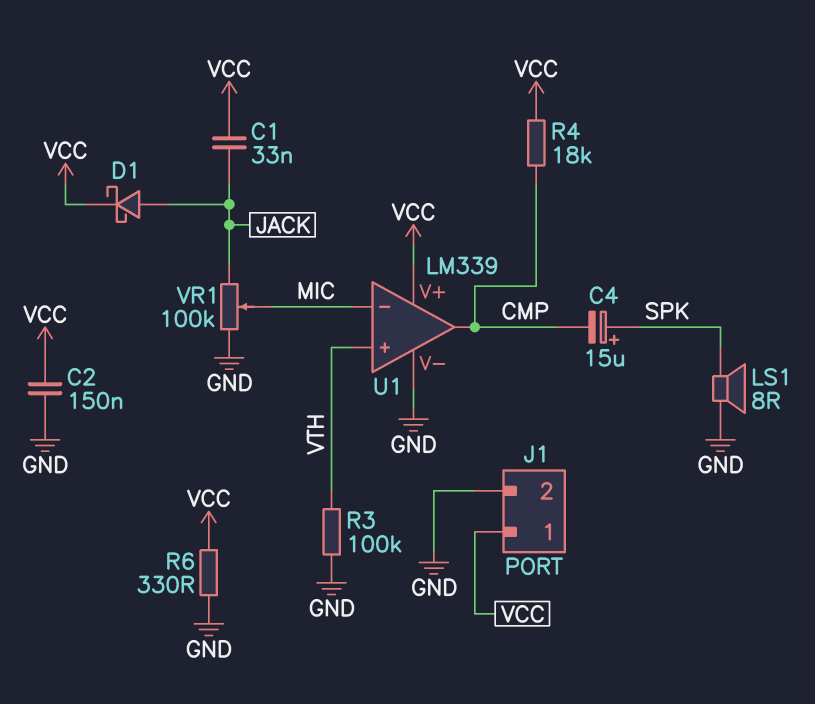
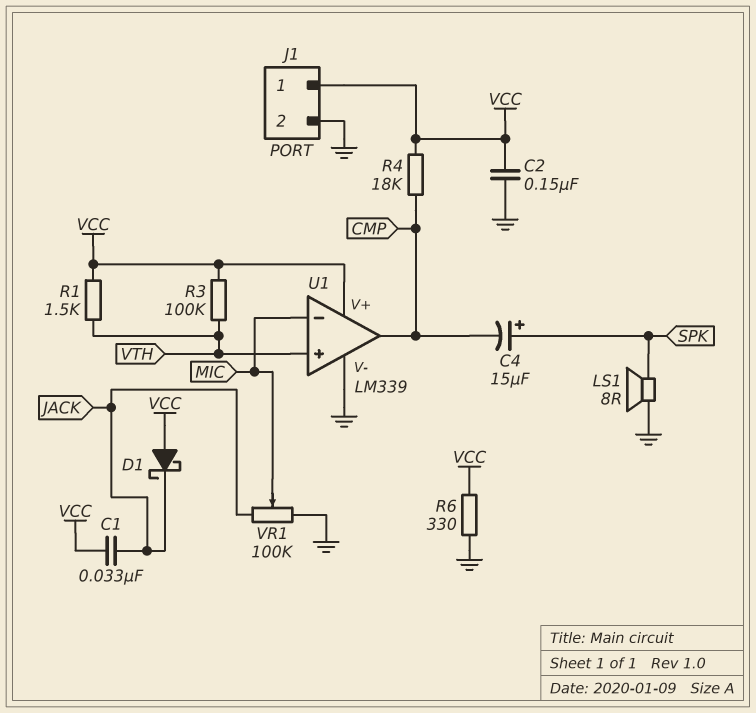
D1: schottky (A JACK, K VCC) -> schottky (A VCC, K JACK)
R1: none -> 1.5k (VCC, VTH)
R3: 100k (GND, VTH) -> 100k (VCC, VTH)

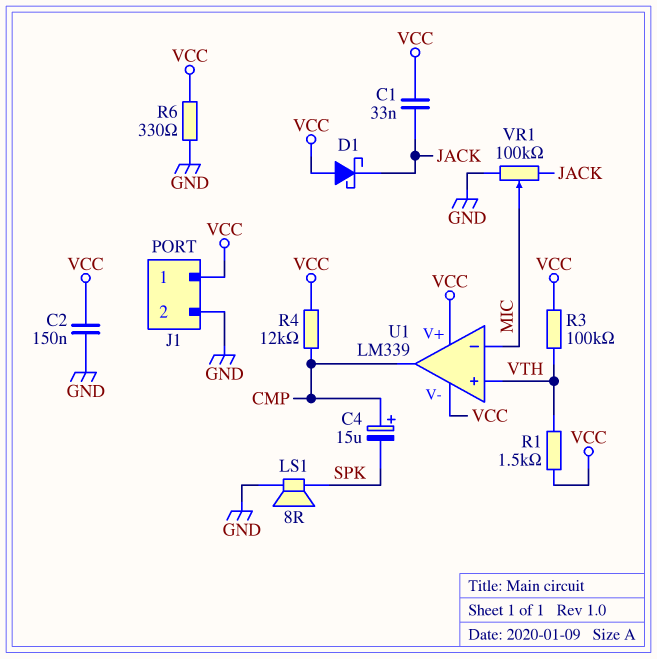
C4: 15uF (plus SPK, minus CMP) -> 15uF (plus CMP, minus SPK)
R4: 18k (CMP, VCC) -> 12k (CMP, VCC)
U1 pin V-: GND -> VCC

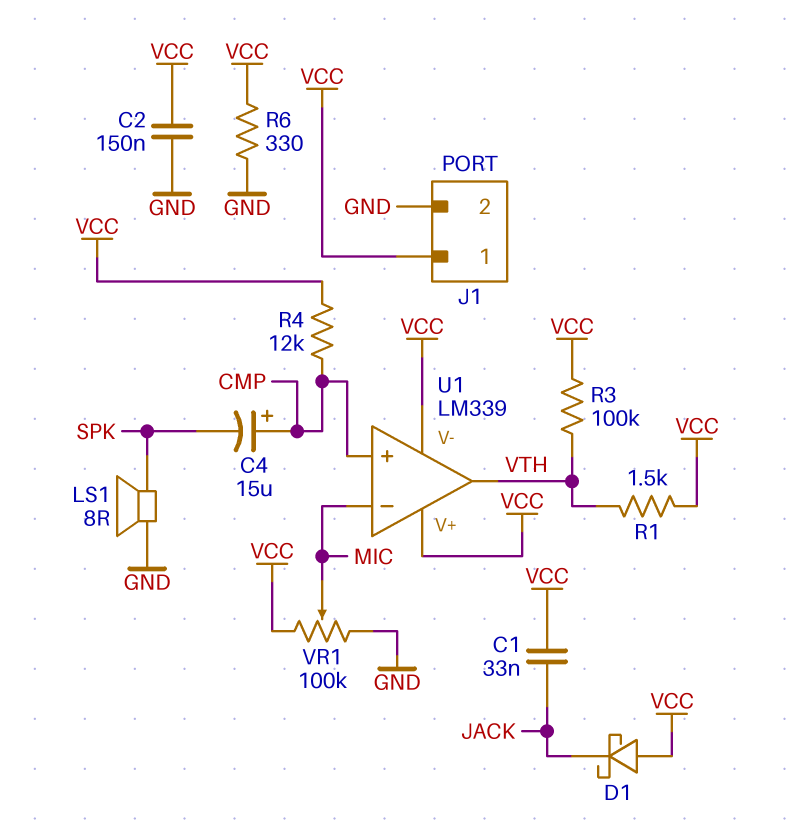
U1 pin in+: VTH -> CMP
U1 pin out: CMP -> VTH
VR1: 100k (GND, JACK, wiper MIC) -> 100k (GND, VCC, wiper MIC)

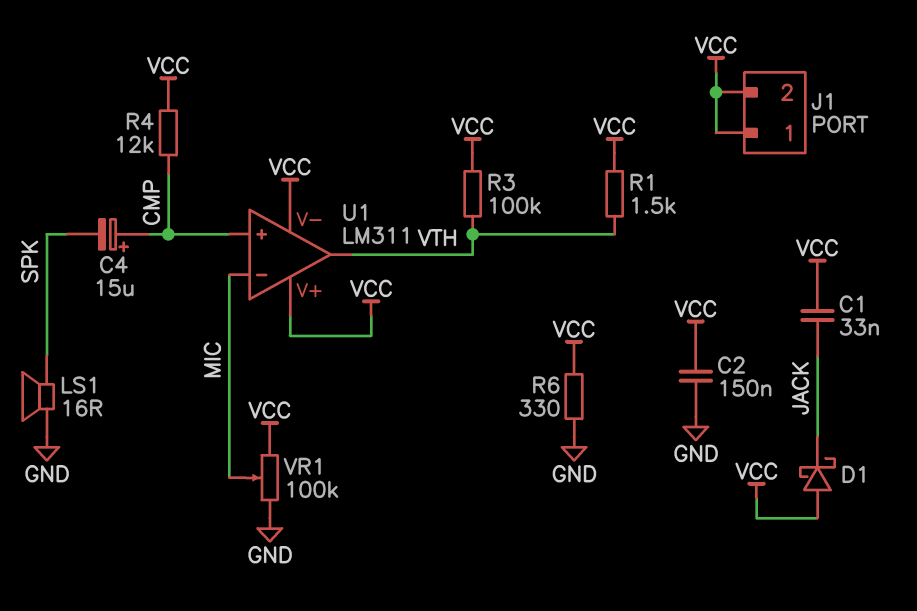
J1 pin 2: GND -> VCC
LS1: speaker 8R (GND, SPK) -> speaker 16R (GND, SPK)
U1: LM339 -> LM311

